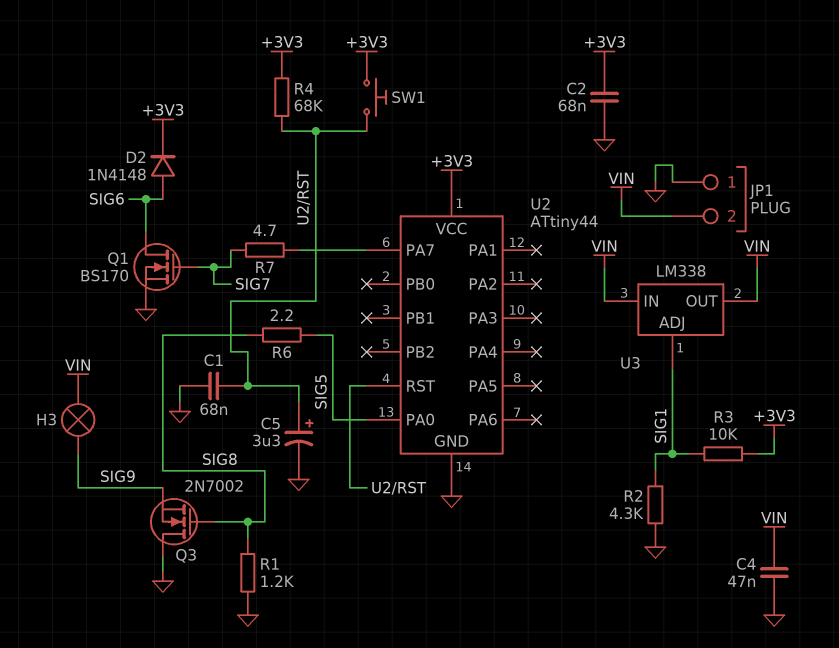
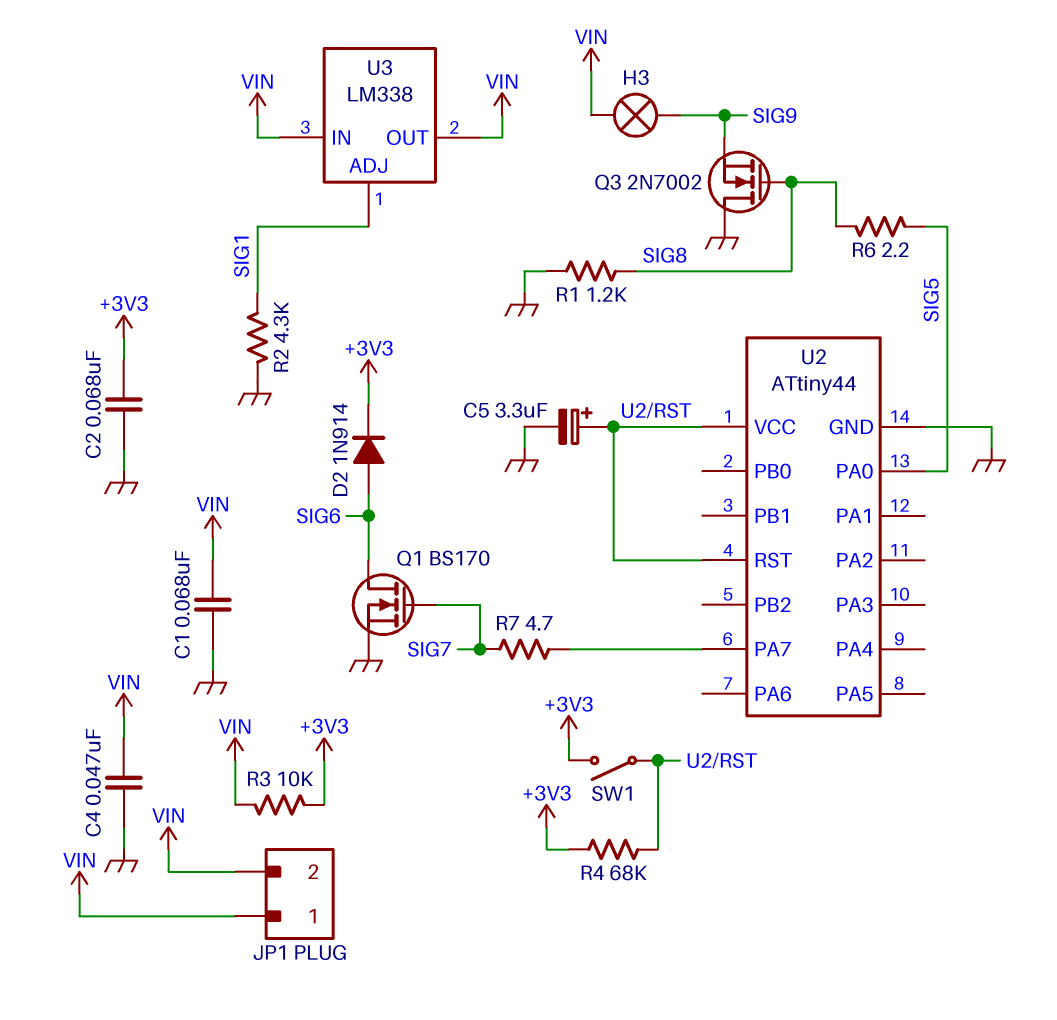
C1: 68nF (GND, U2/RST) -> 68nF (GND, VIN)
D2: diode 1N4148 (A SIG6, K +3V3) -> diode 1N914 (A SIG6, K +3V3)
JP1 pin 1: GND -> VIN
R3: 10k (+3V3, SIG1) -> 10k (+3V3, VIN)
SW1: button (+3V3, U2/RST) -> switch (+3V3, U2/RST)
U2 pin VCC: +3V3 -> U2/RST

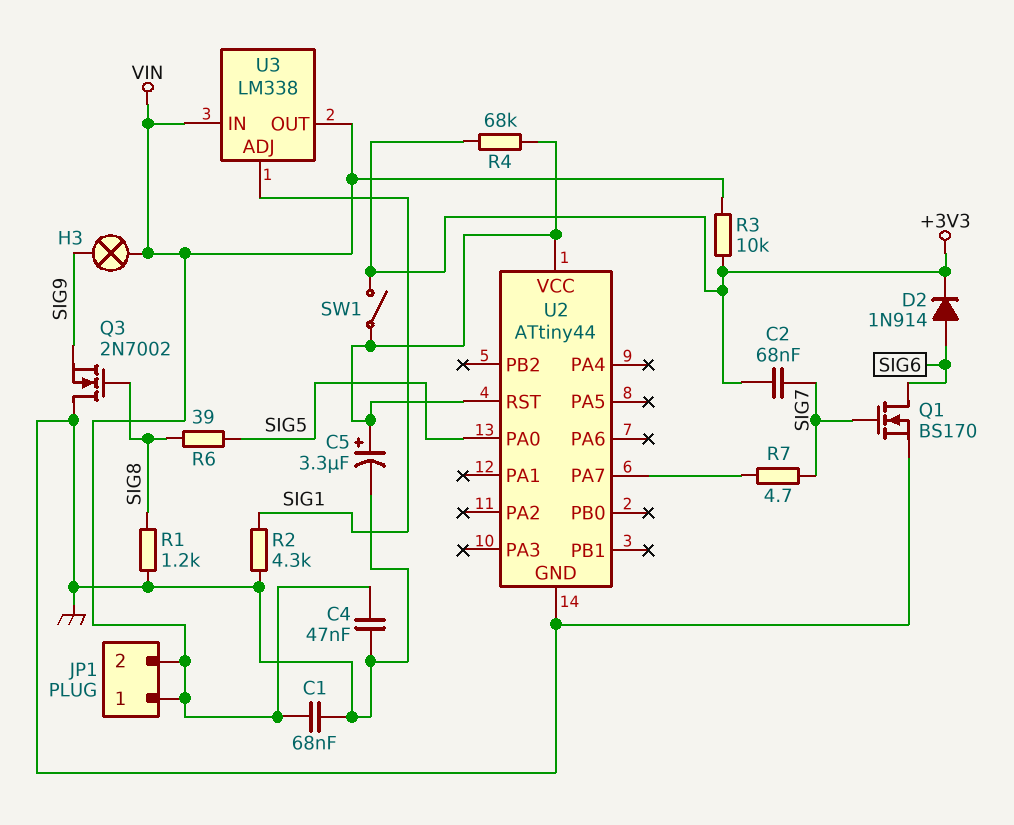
C2: 68nF (+3V3, GND) -> 68nF (+3V3, SIG7)
R6: 2.2 (SIG5, SIG8) -> 39 (SIG5, SIG8)

